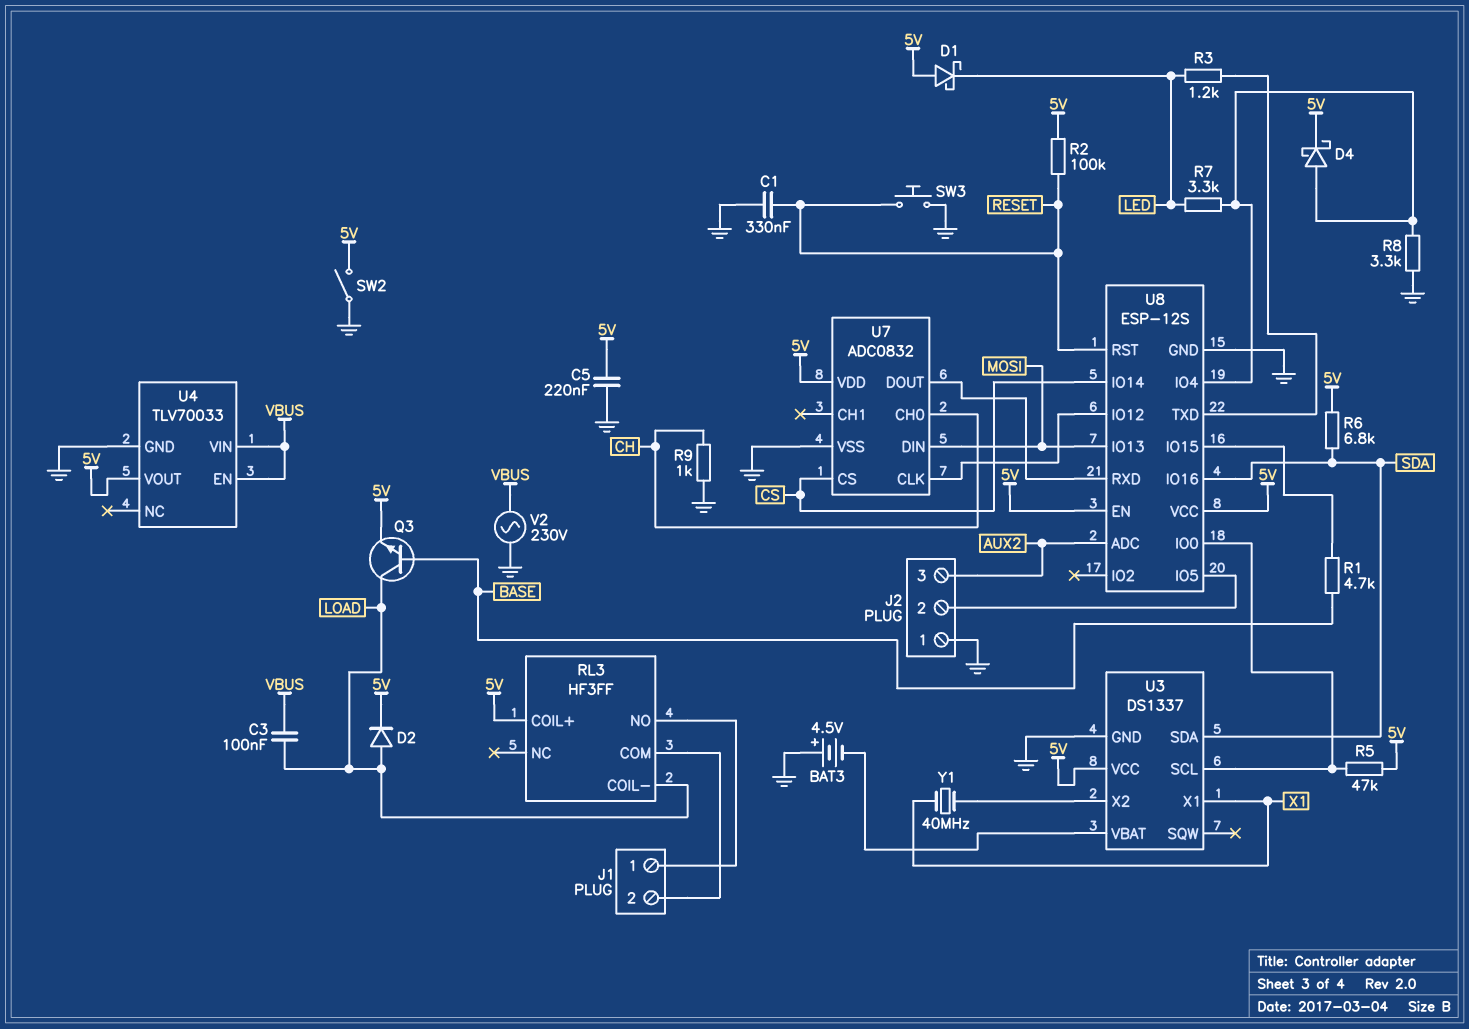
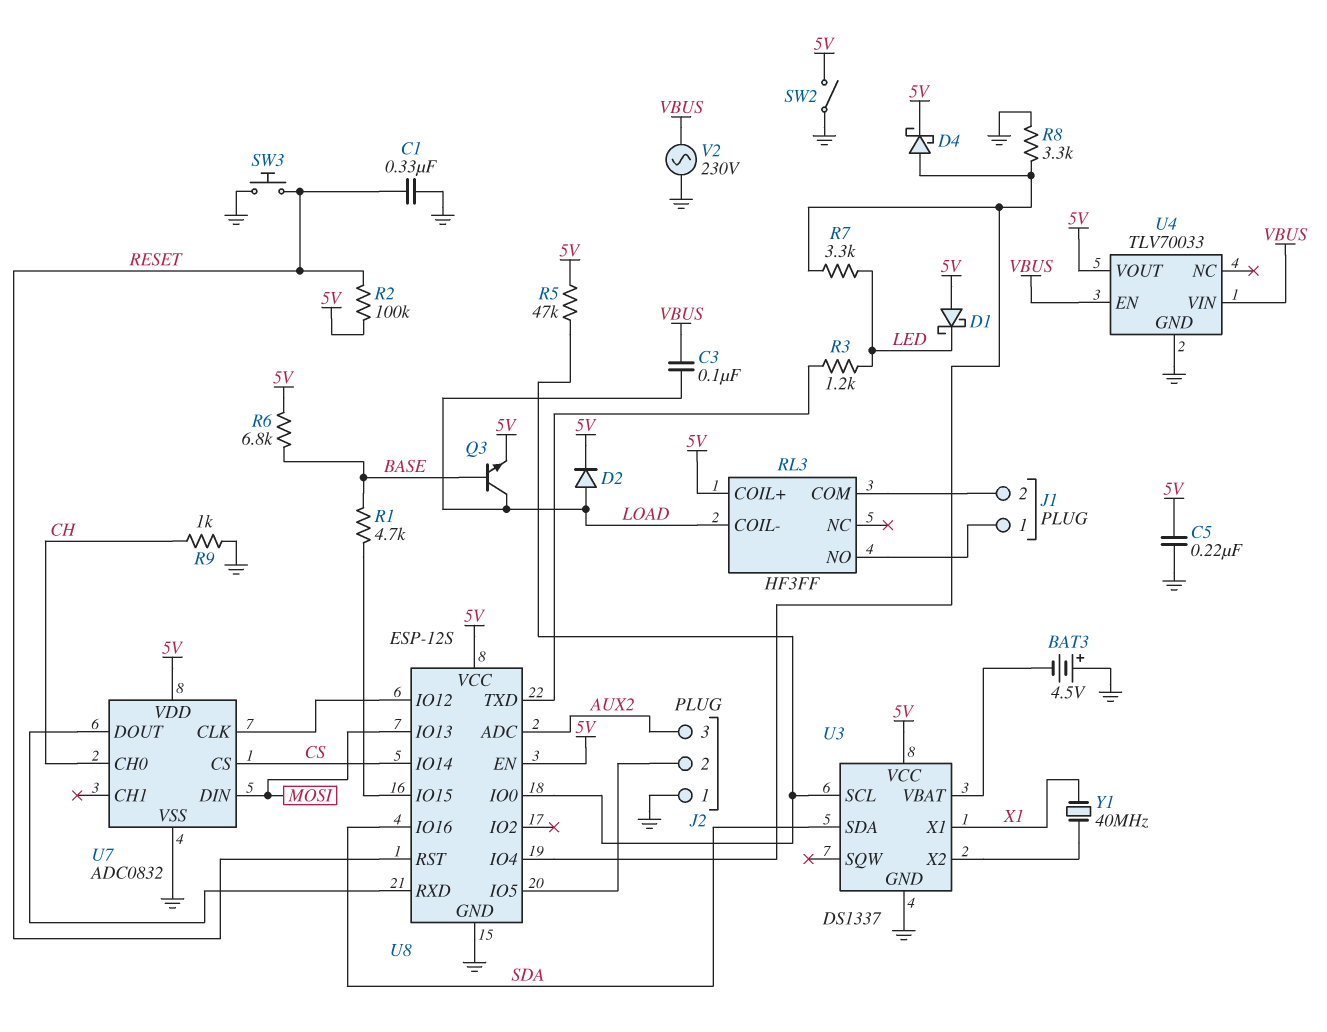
R6: 6.8k (5V, SDA) -> 6.8k (5V, BASE)

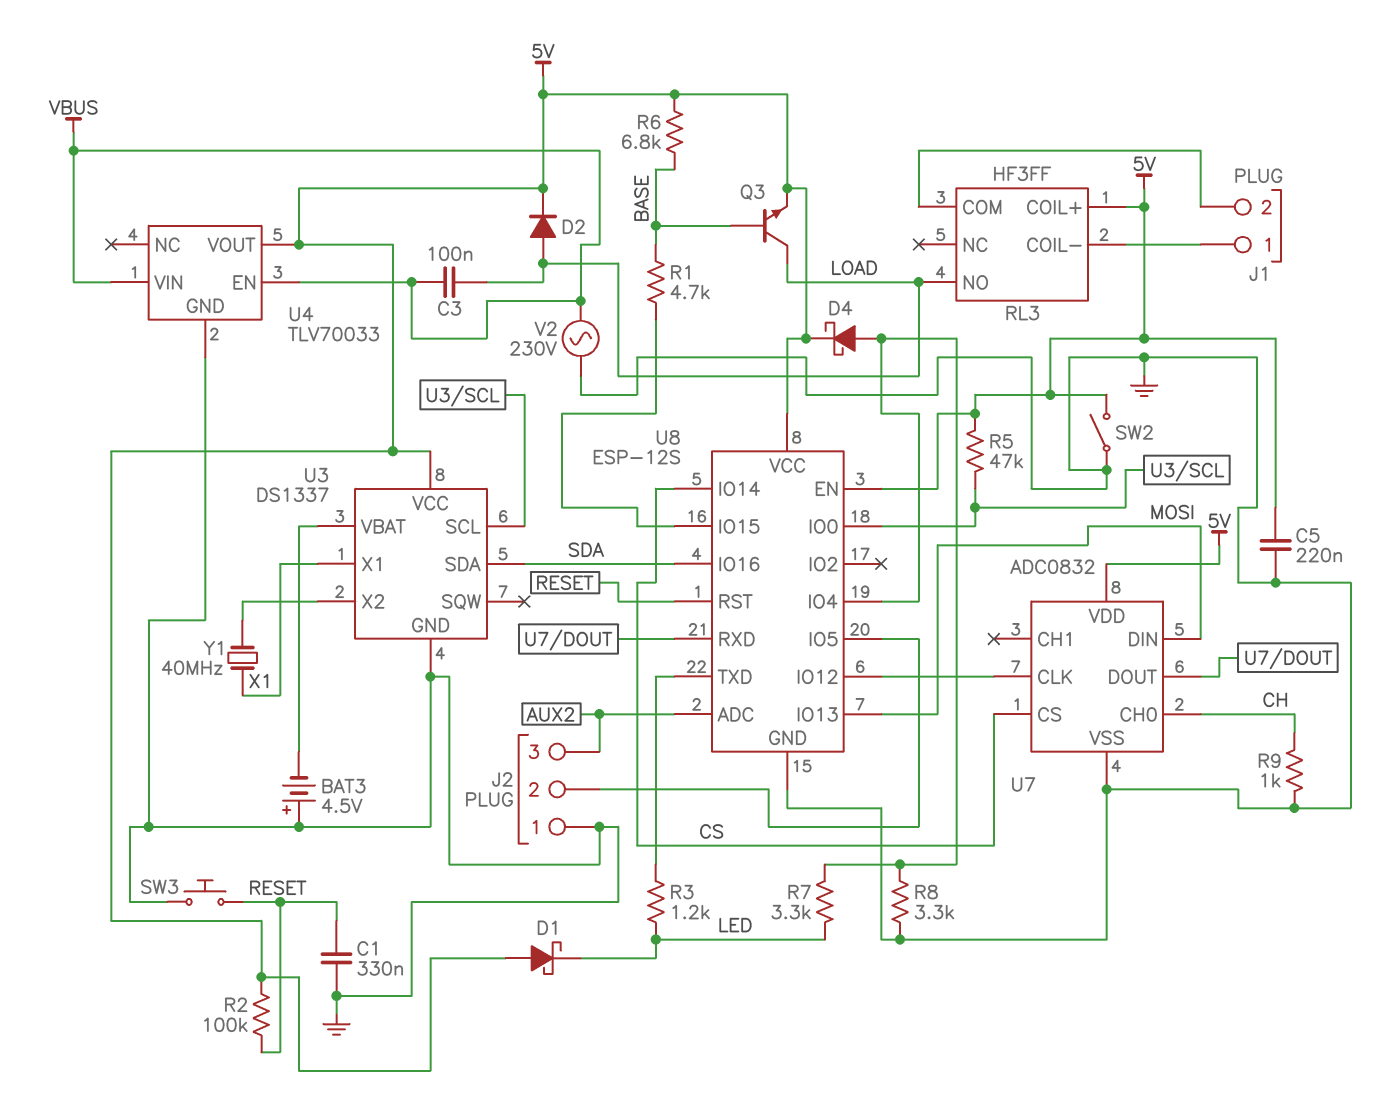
RL3 pin COIL-: LOAD -> J1/1
RL3 pin NO: J1/1 -> LOAD

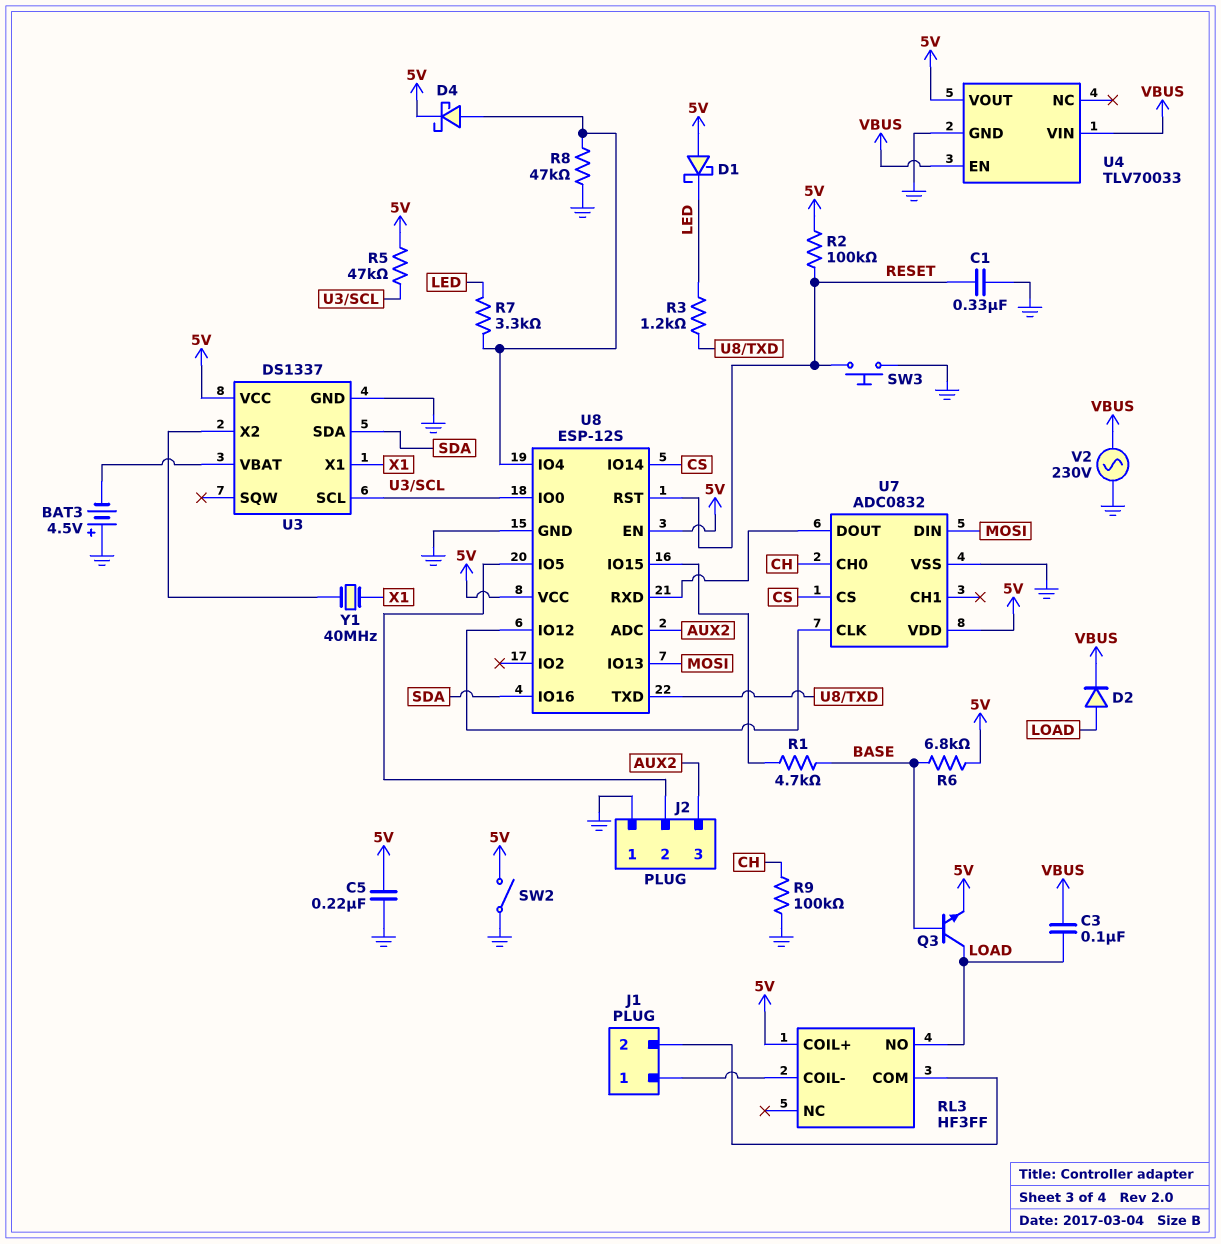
D2: diode (A LOAD, K 5V) -> diode (A LOAD, K VBUS)
R8: 3.3k (GND, U8/IO4) -> 47k (GND, U8/IO4)
R9: 1k (CH, GND) -> 100k (CH, GND)

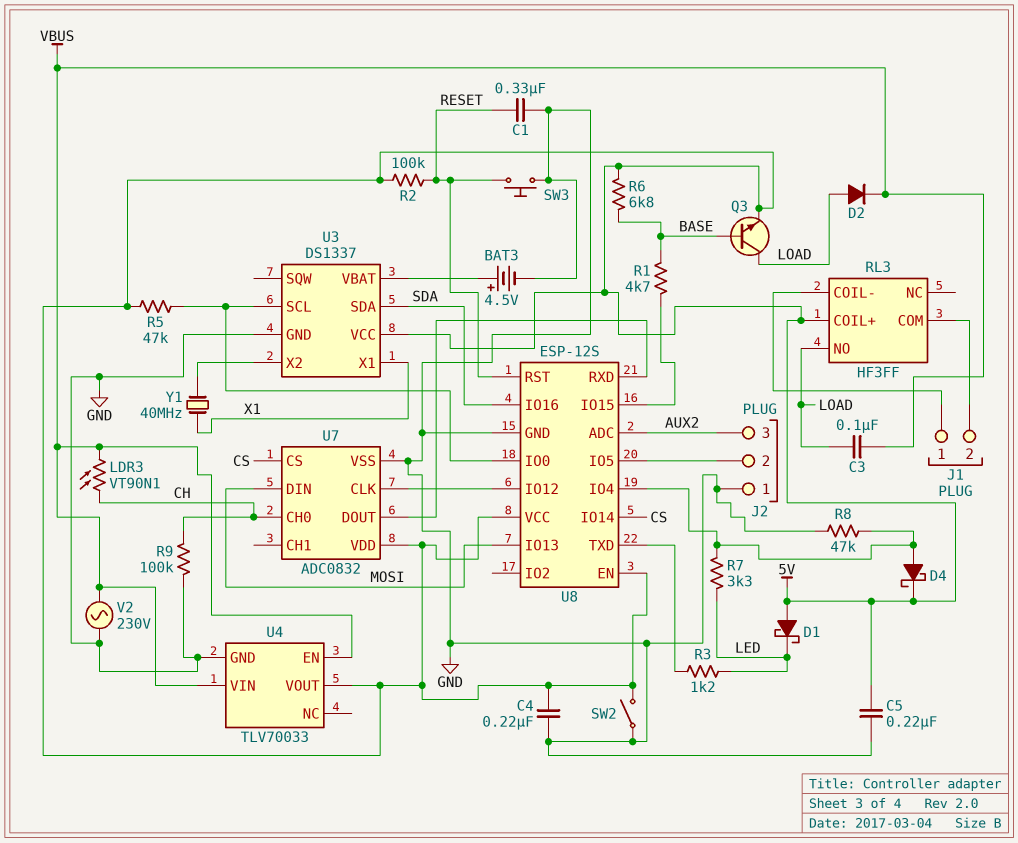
BAT3: 4.5V (plus GND, minus U3/VBAT) -> 4.5V (plus U3/VBAT, minus GND)
C4: none -> 220nF (5V, GND)
LDR3: none -> VT90N1 (CH, VBUS)

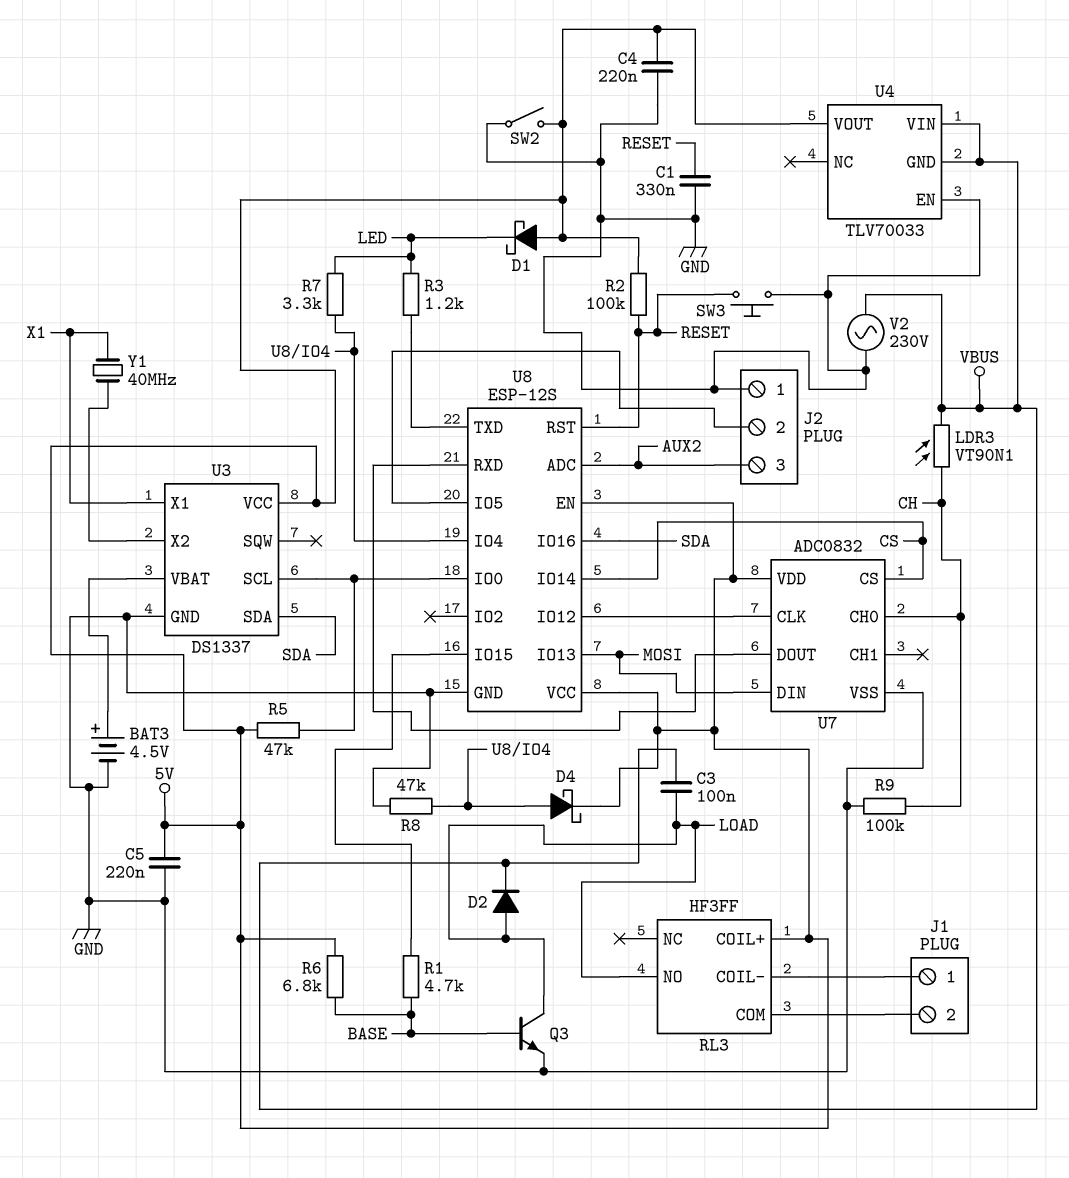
Q3: NPN (B BASE, C LOAD, E 5V) -> NPN (B BASE, C LOAD, E GND)
U4 pin EN: VBUS -> GND
U4 pin GND: GND -> VBUS

